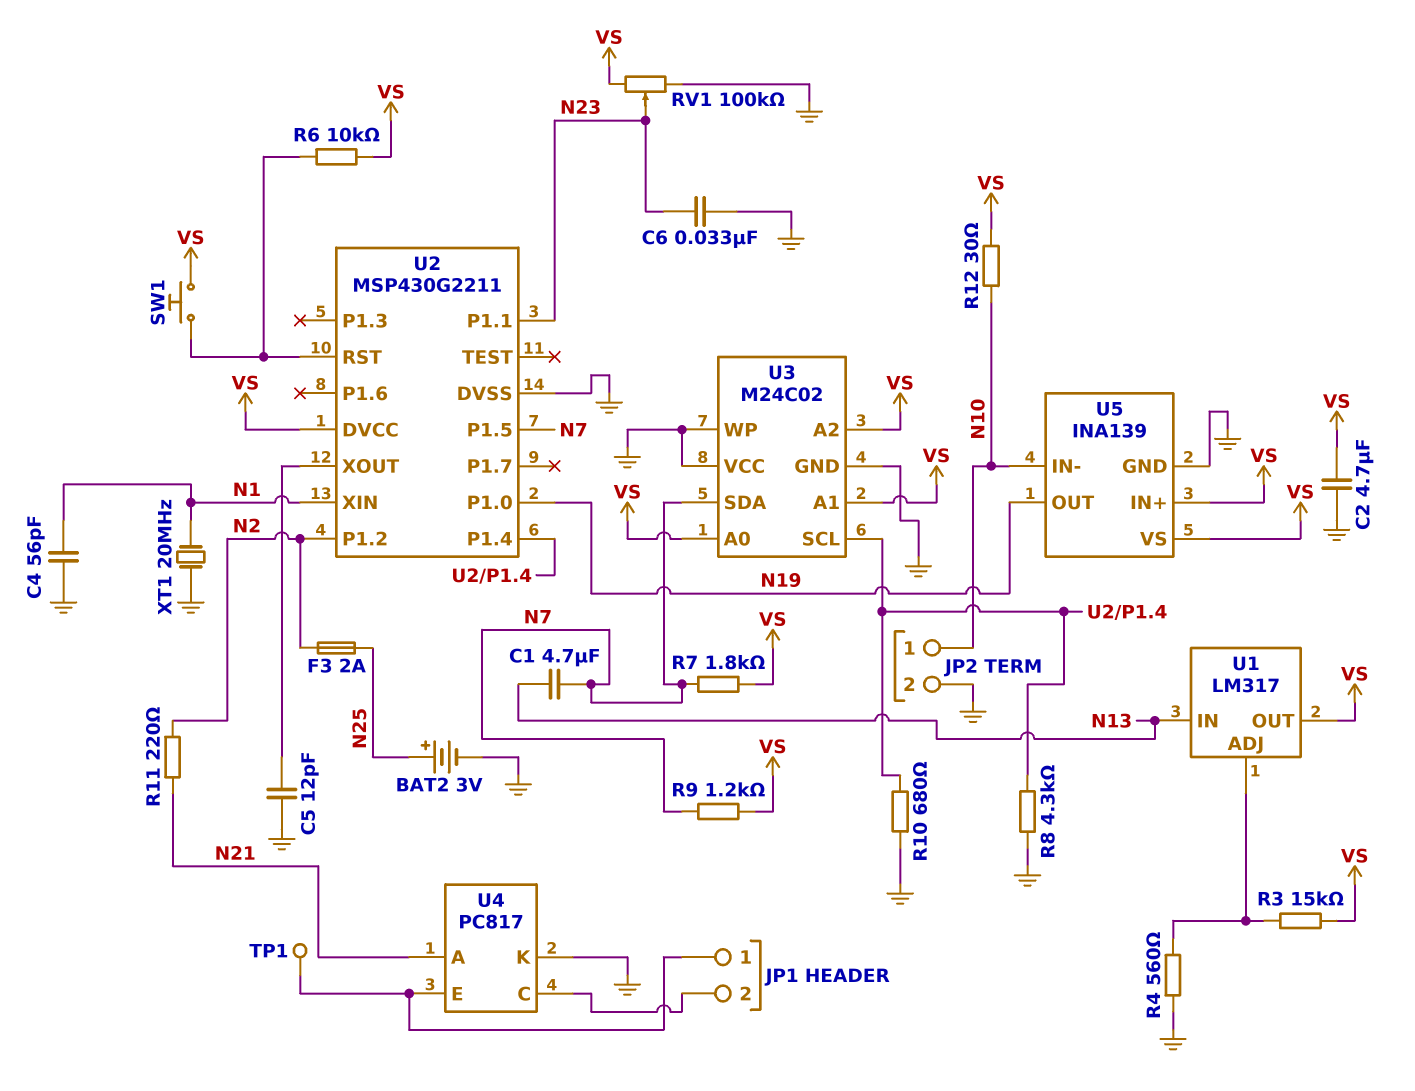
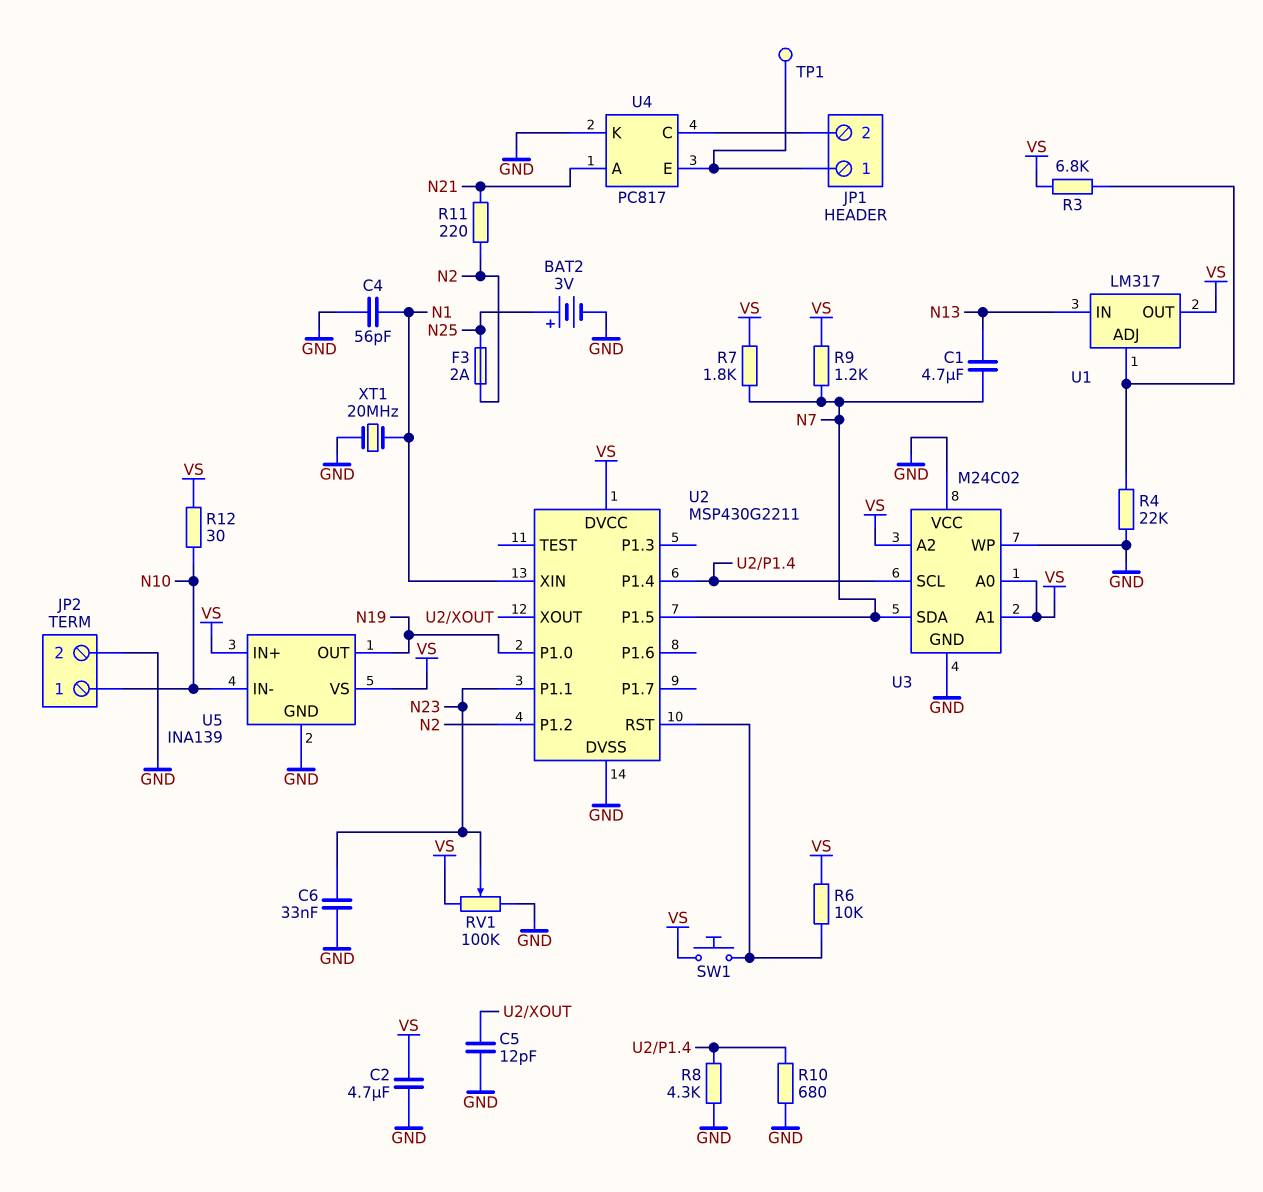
R3: 15k (U1/ADJ, VS) -> 6.8k (U1/ADJ, VS)
R4: 560 (GND, U1/ADJ) -> 22k (GND, U1/ADJ)

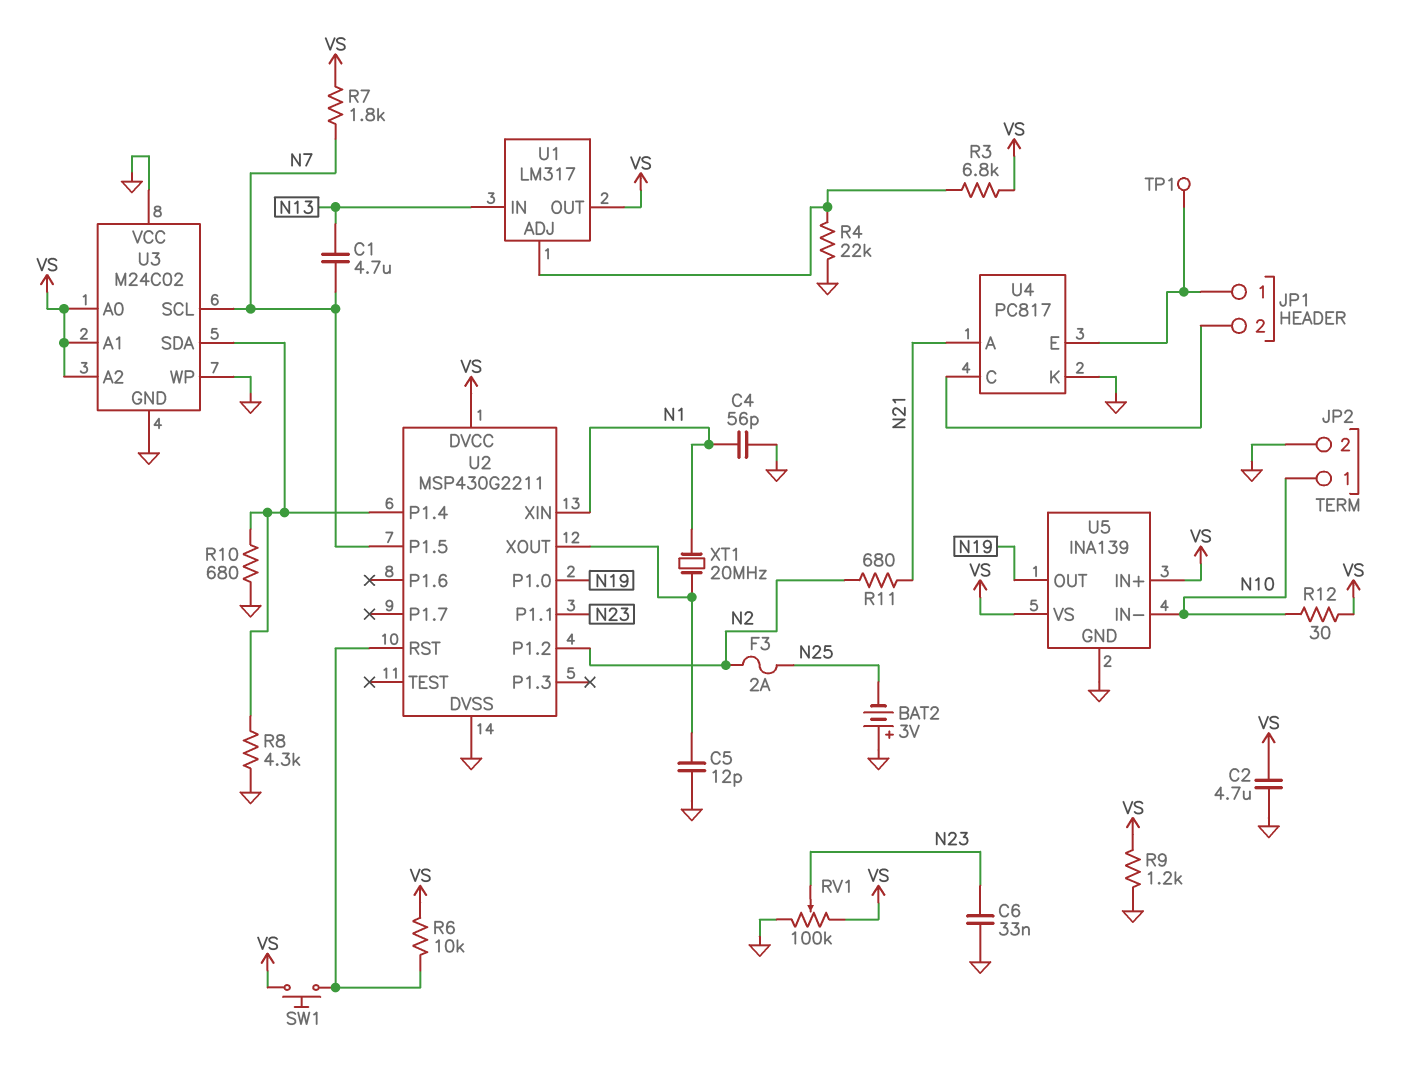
BAT2: 3V (plus N25, minus GND) -> 3V (plus GND, minus N25)
R9: 1.2k (N7, VS) -> 1.2k (GND, VS)
R11: 220 (N2, N21) -> 680 (N2, N21)
U3 pin SCL: U2/P1.4 -> N7
U3 pin SDA: N7 -> U2/P1.4
XT1: 20MHz (GND, N1) -> 20MHz (N1, U2/XOUT)

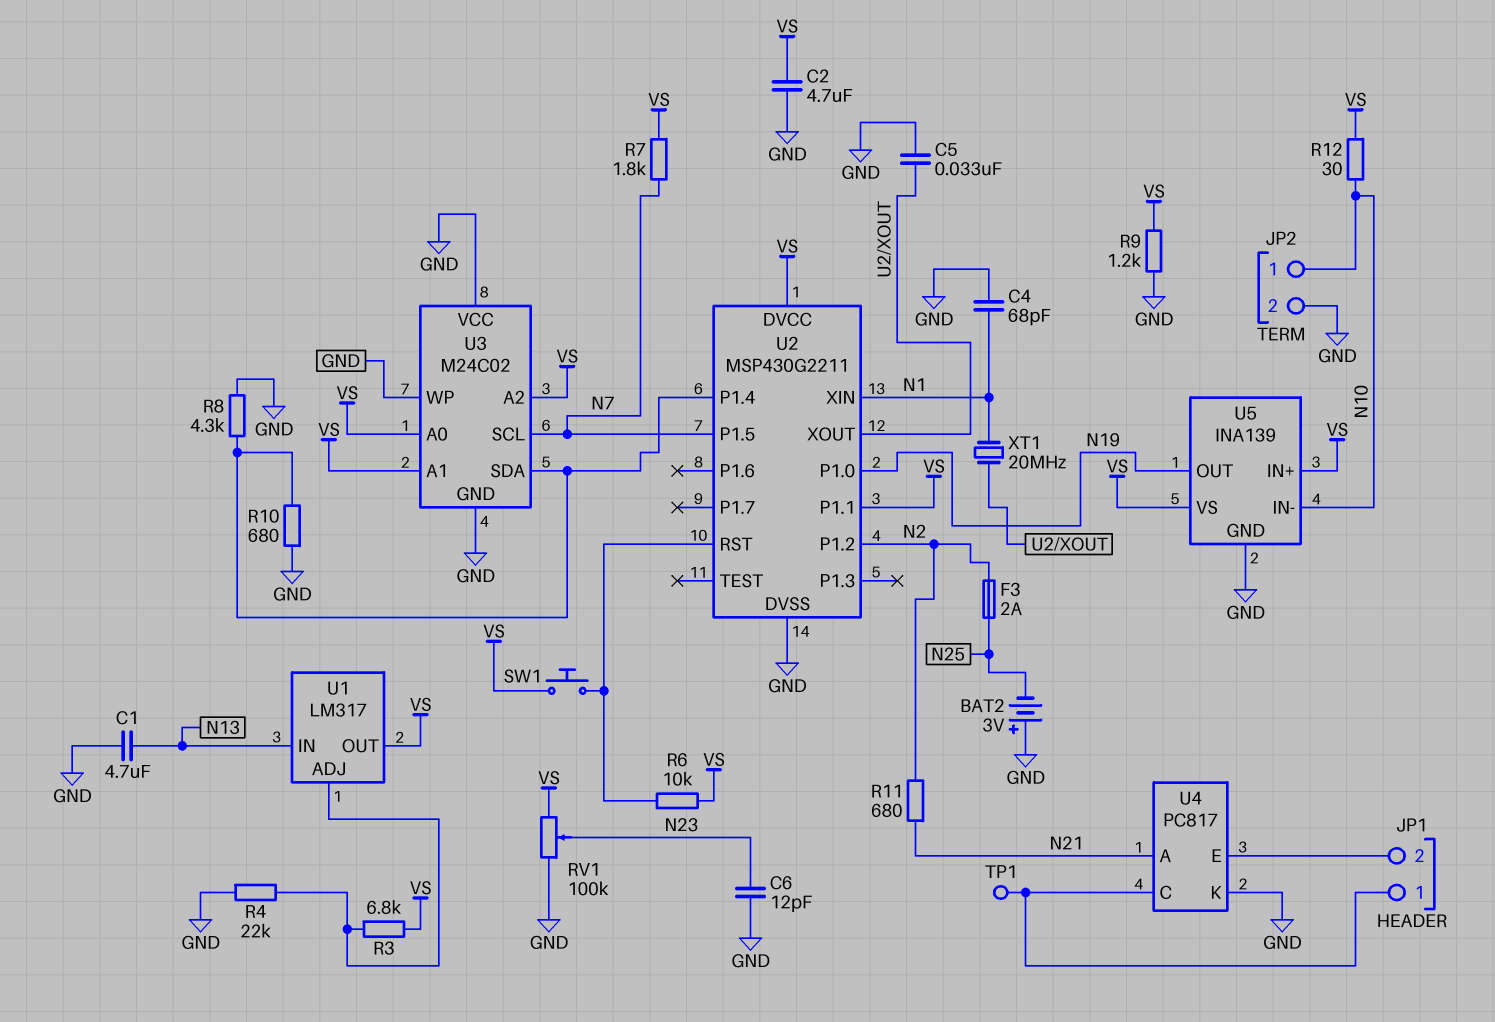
C1: 4.7uF (N7, N13) -> 4.7uF (GND, N13)
C4: 56pF (GND, N1) -> 68pF (GND, N1)
C5: 12pF (GND, U2/XOUT) -> 33nF (GND, U2/XOUT)
C6: 33nF (GND, N23) -> 12pF (GND, N23)
U2 pin P1.1: N23 -> VS
U4 pin C: JP1/2 -> JP1/1
U4 pin E: JP1/1 -> JP1/2

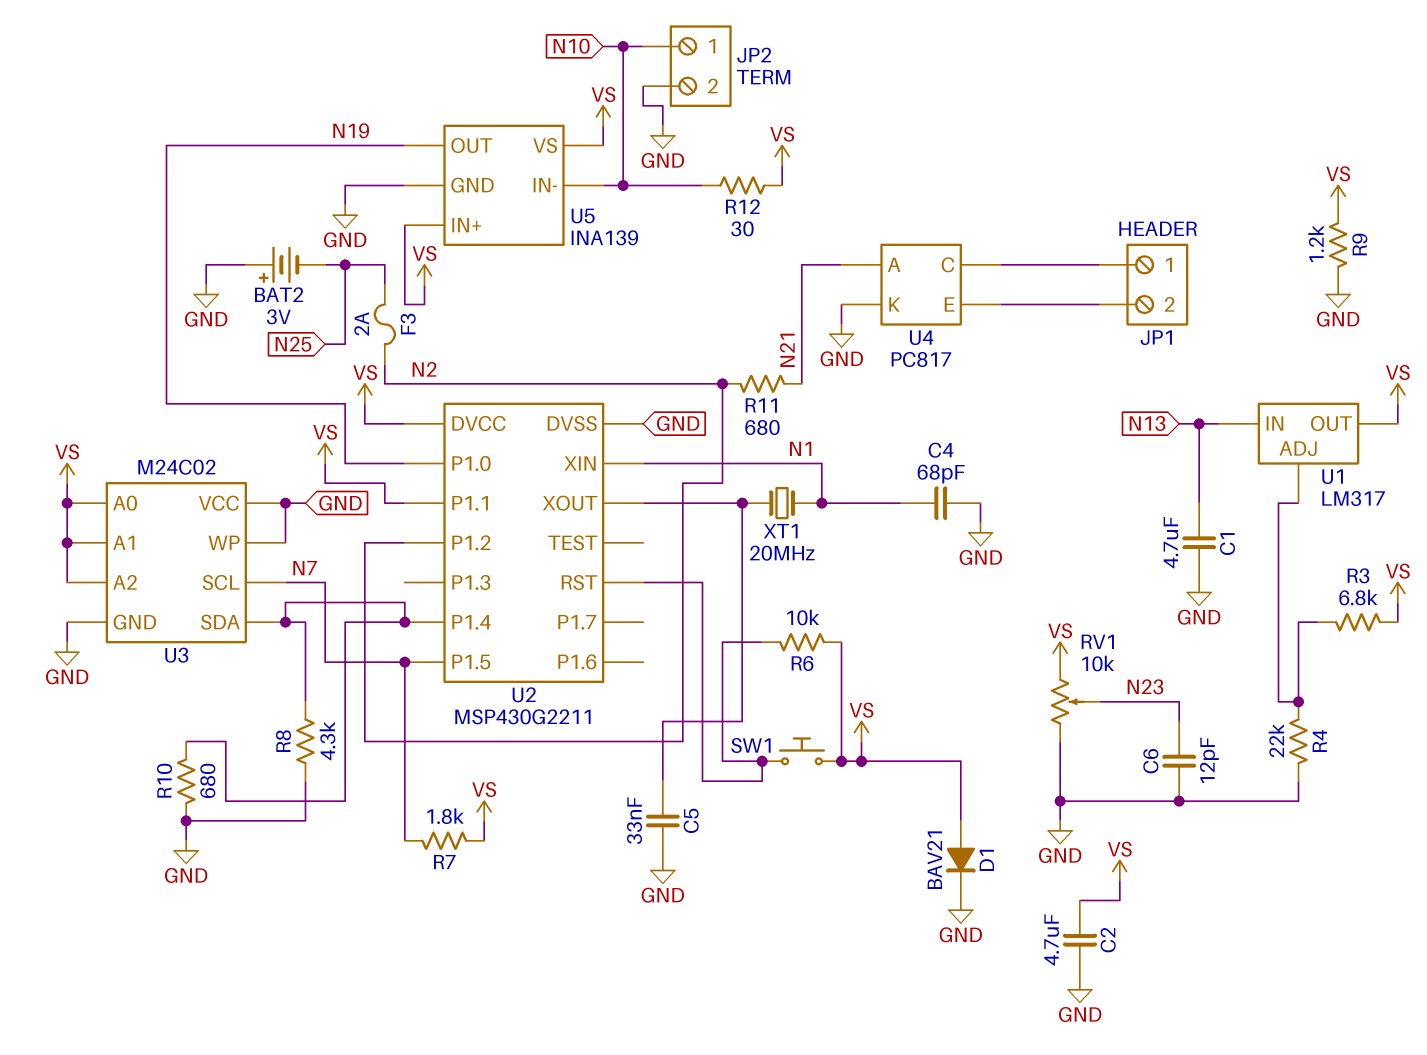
D1: none -> diode BAV21 (A VS, K GND)
RV1: 100k (GND, VS, wiper N23) -> 10k (GND, VS, wiper N23)
TP1: test point (JP1/1) -> none

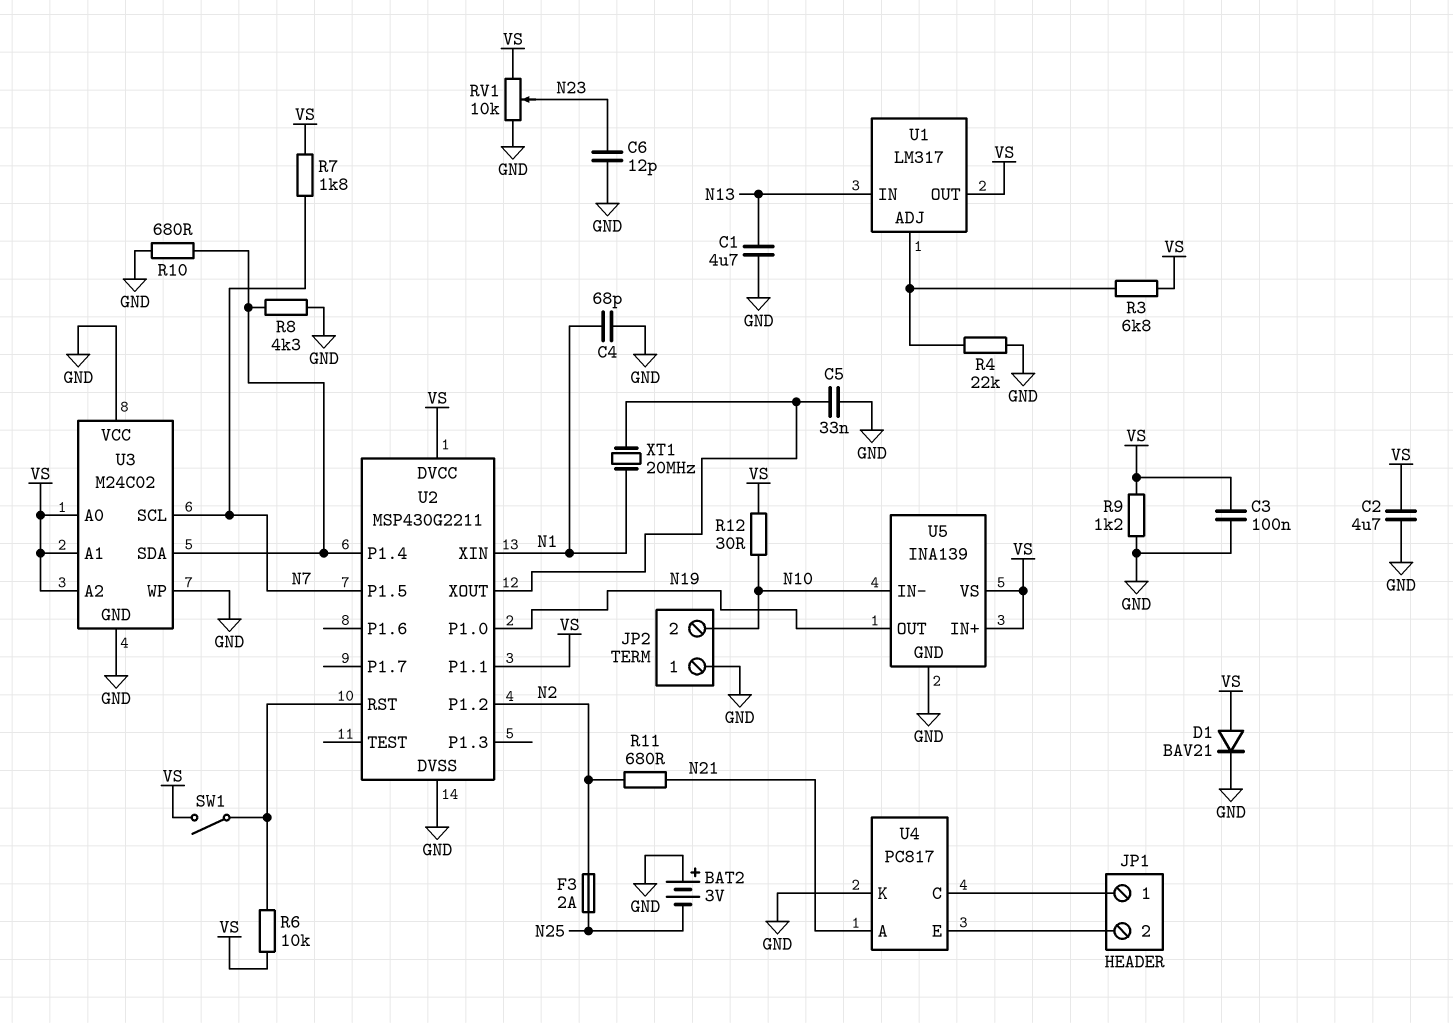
C3: none -> 100nF (GND, VS)
JP2 pin 1: N10 -> GND
JP2 pin 2: GND -> N10
SW1: button (U2/RST, VS) -> switch (U2/RST, VS)

